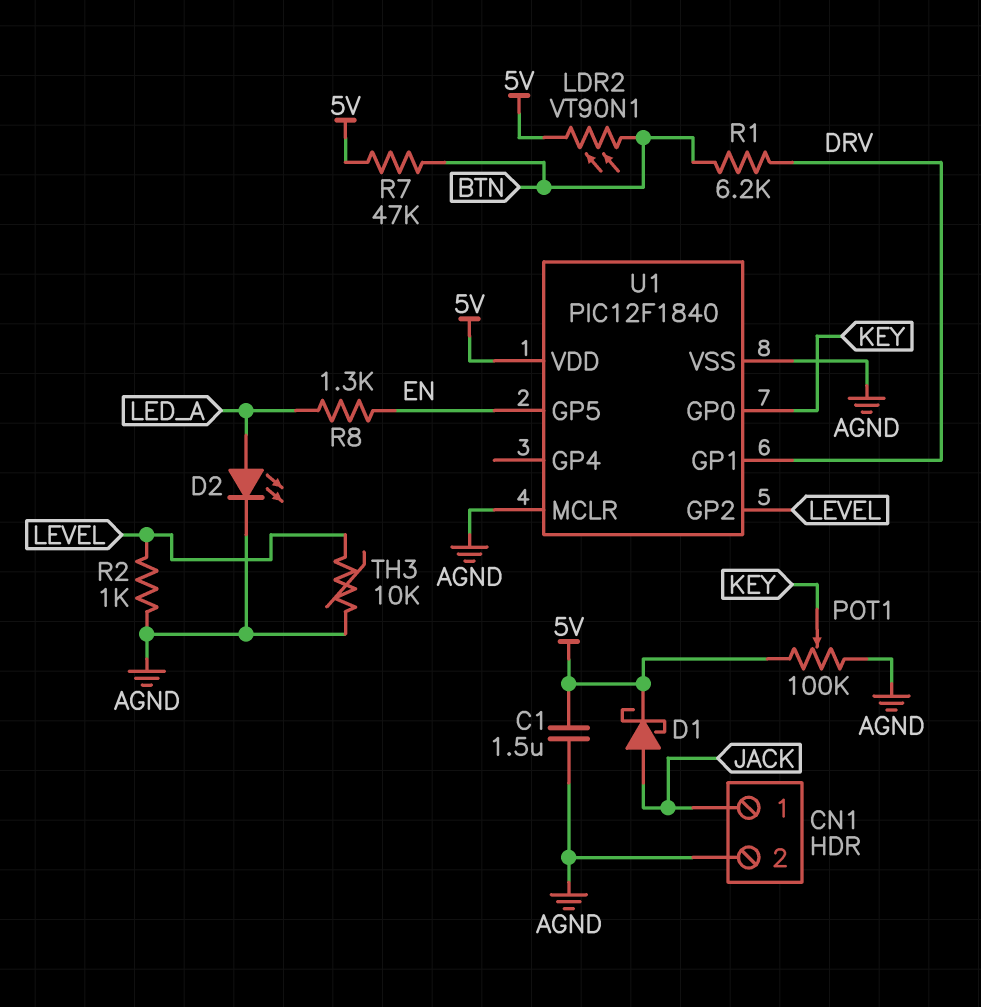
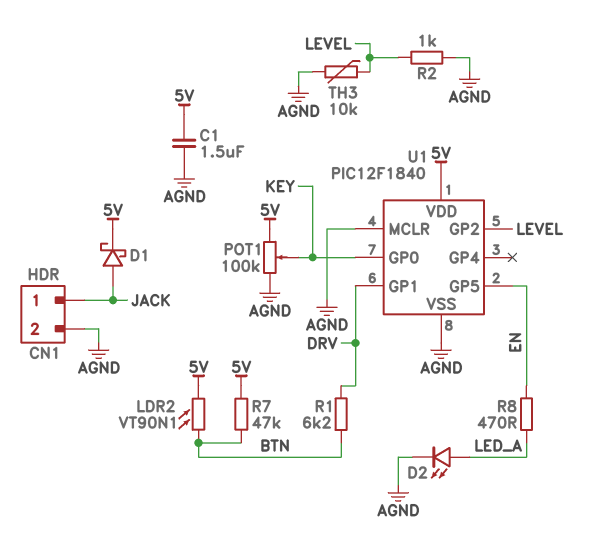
R8: 1.3k (EN, LED_A) -> 470 (EN, LED_A)

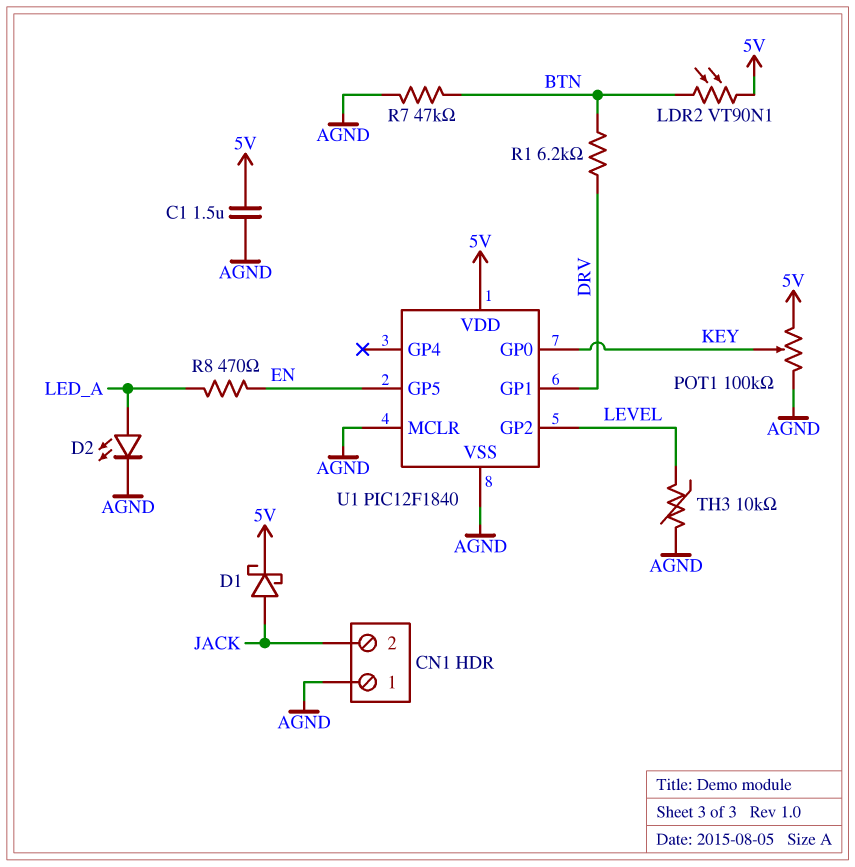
CN1 pin 1: JACK -> AGND
CN1 pin 2: AGND -> JACK
R2: 1k (AGND, LEVEL) -> none
R7: 47k (5V, BTN) -> 47k (AGND, BTN)

